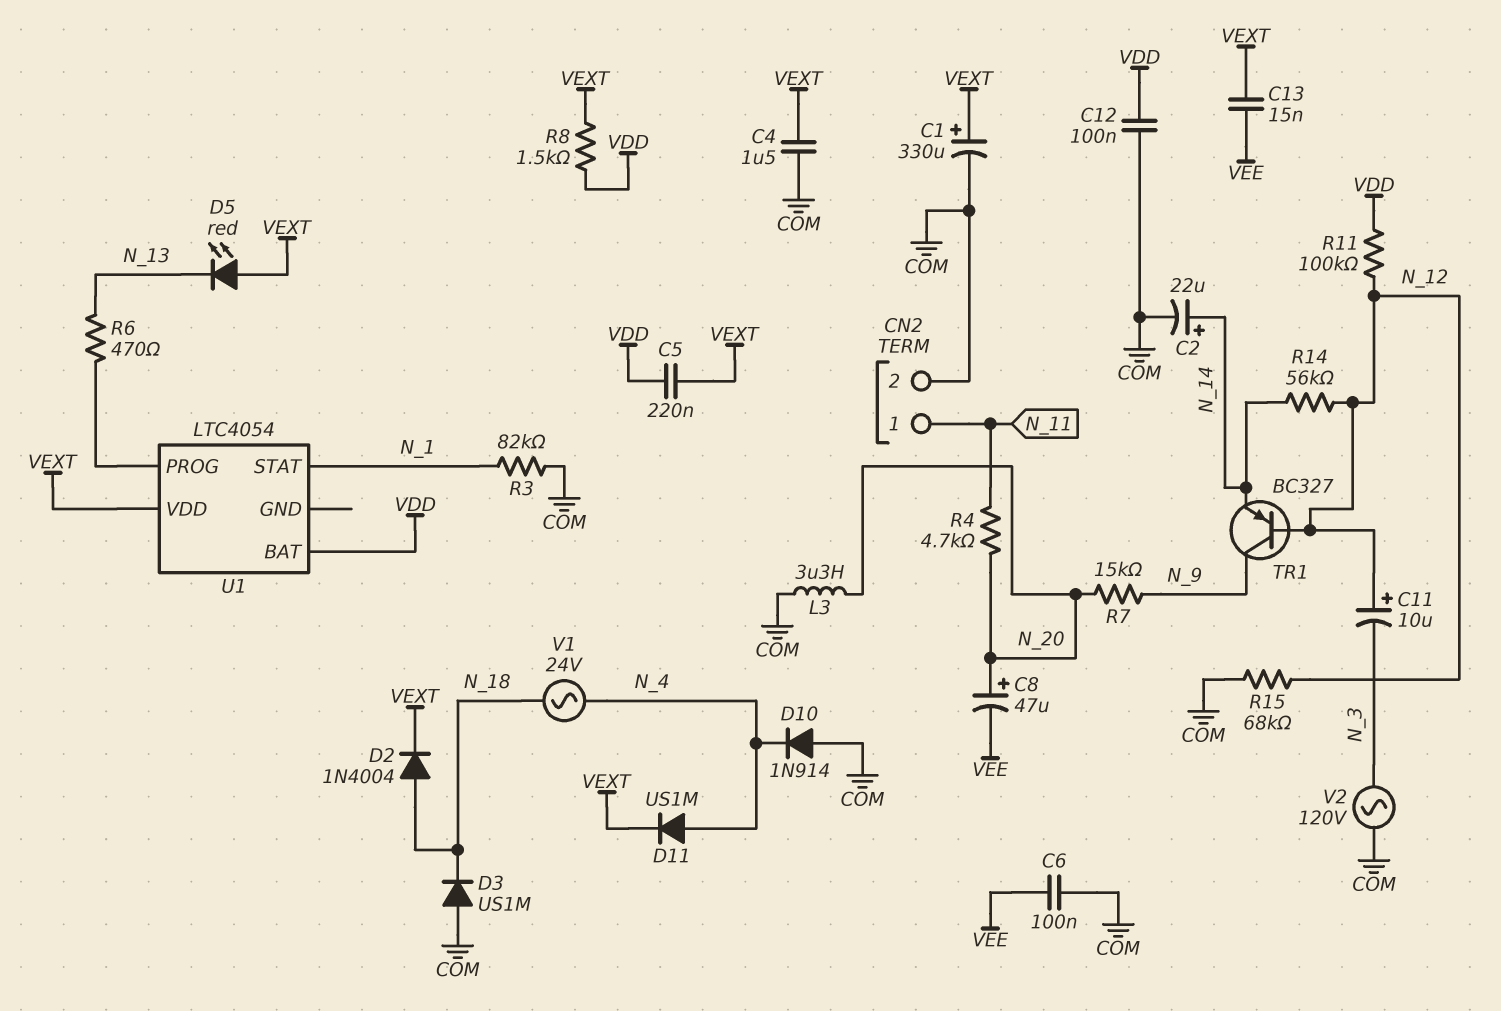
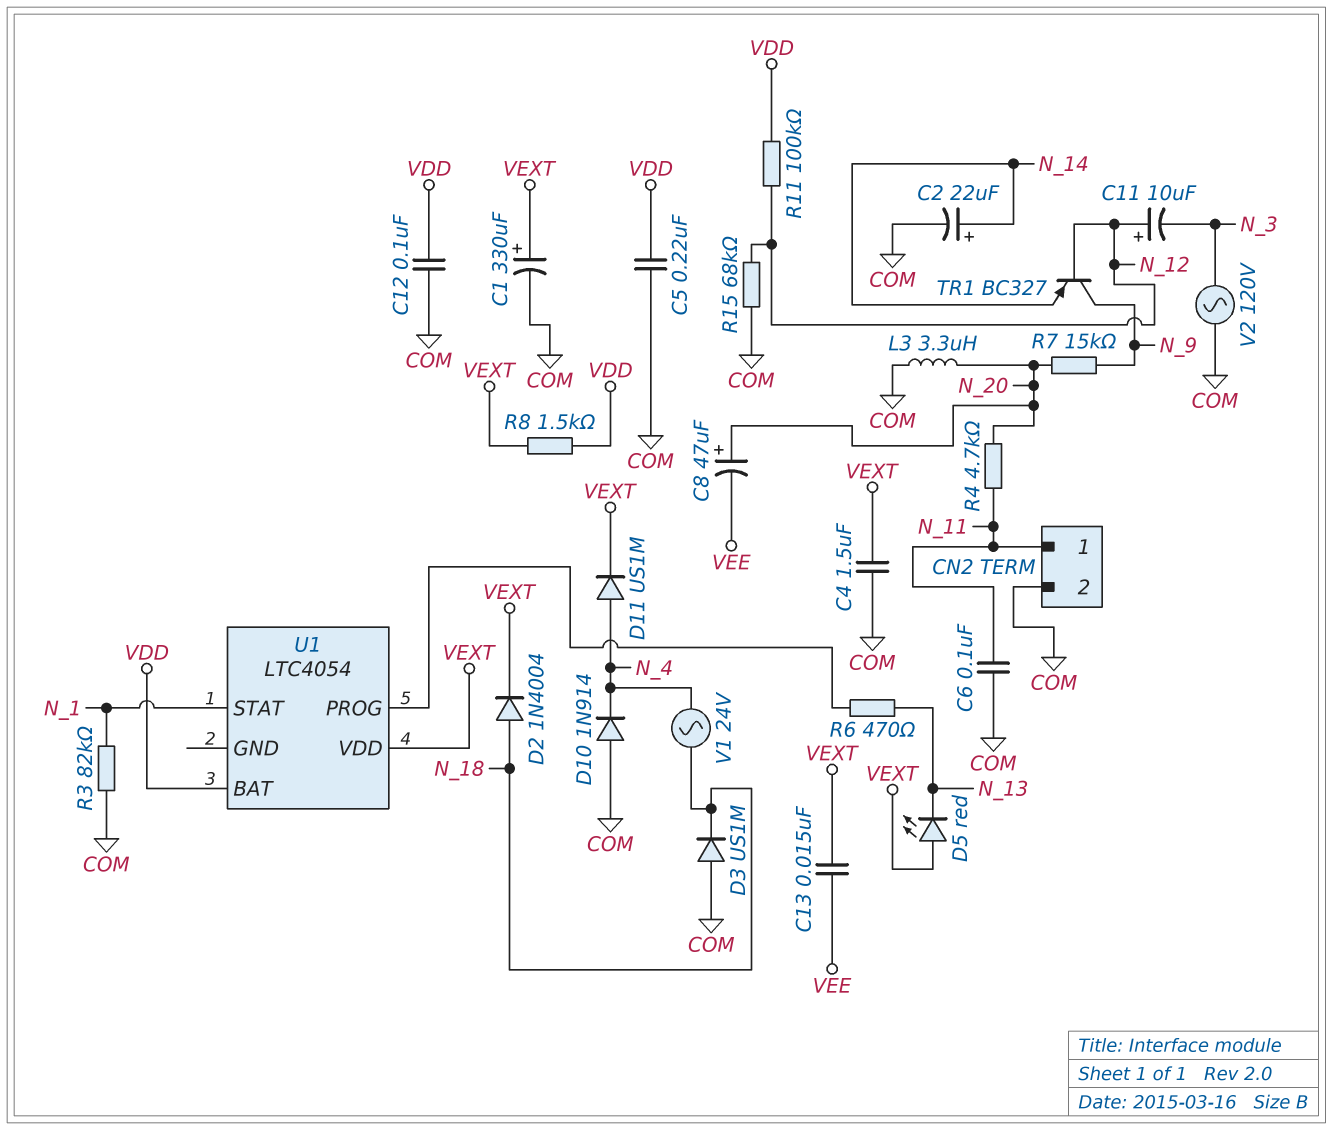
C5: 220nF (VDD, VEXT) -> 220nF (COM, VDD)
C6: 100nF (COM, VEE) -> 100nF (COM, N_11)
R14: 56k (N_12, N_14) -> none

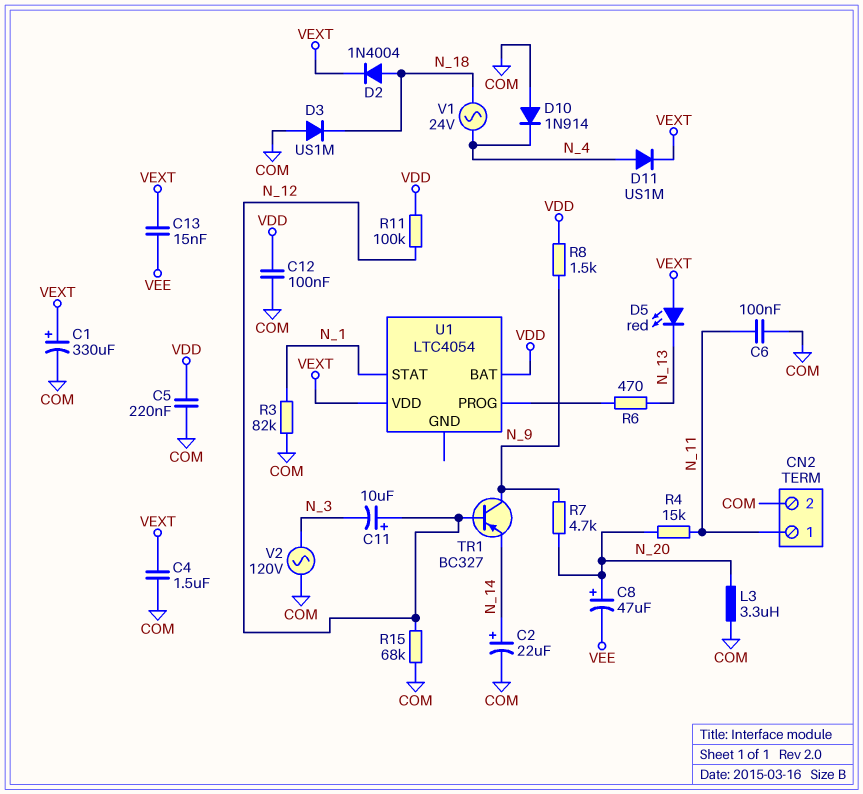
R4: 4.7k (N_11, N_20) -> 15k (N_11, N_20)
R7: 15k (N_9, N_20) -> 4.7k (N_9, N_20)
R8: 1.5k (VDD, VEXT) -> 1.5k (N_9, VDD)

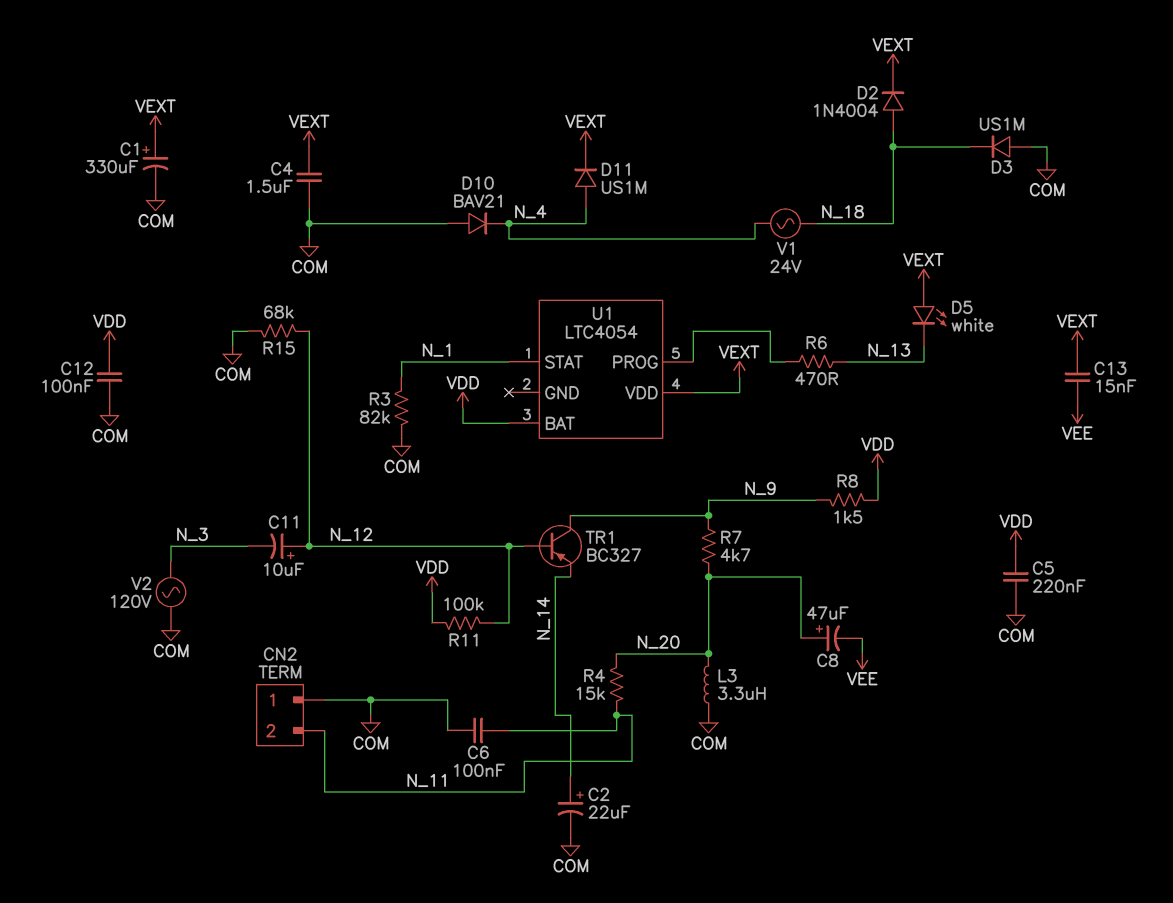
CN2 pin 1: N_11 -> COM
CN2 pin 2: COM -> N_11
D5: LED red (A VEXT, K N_13) -> LED white (A VEXT, K N_13)
D10: diode 1N914 (A COM, K N_4) -> diode BAV21 (A COM, K N_4)

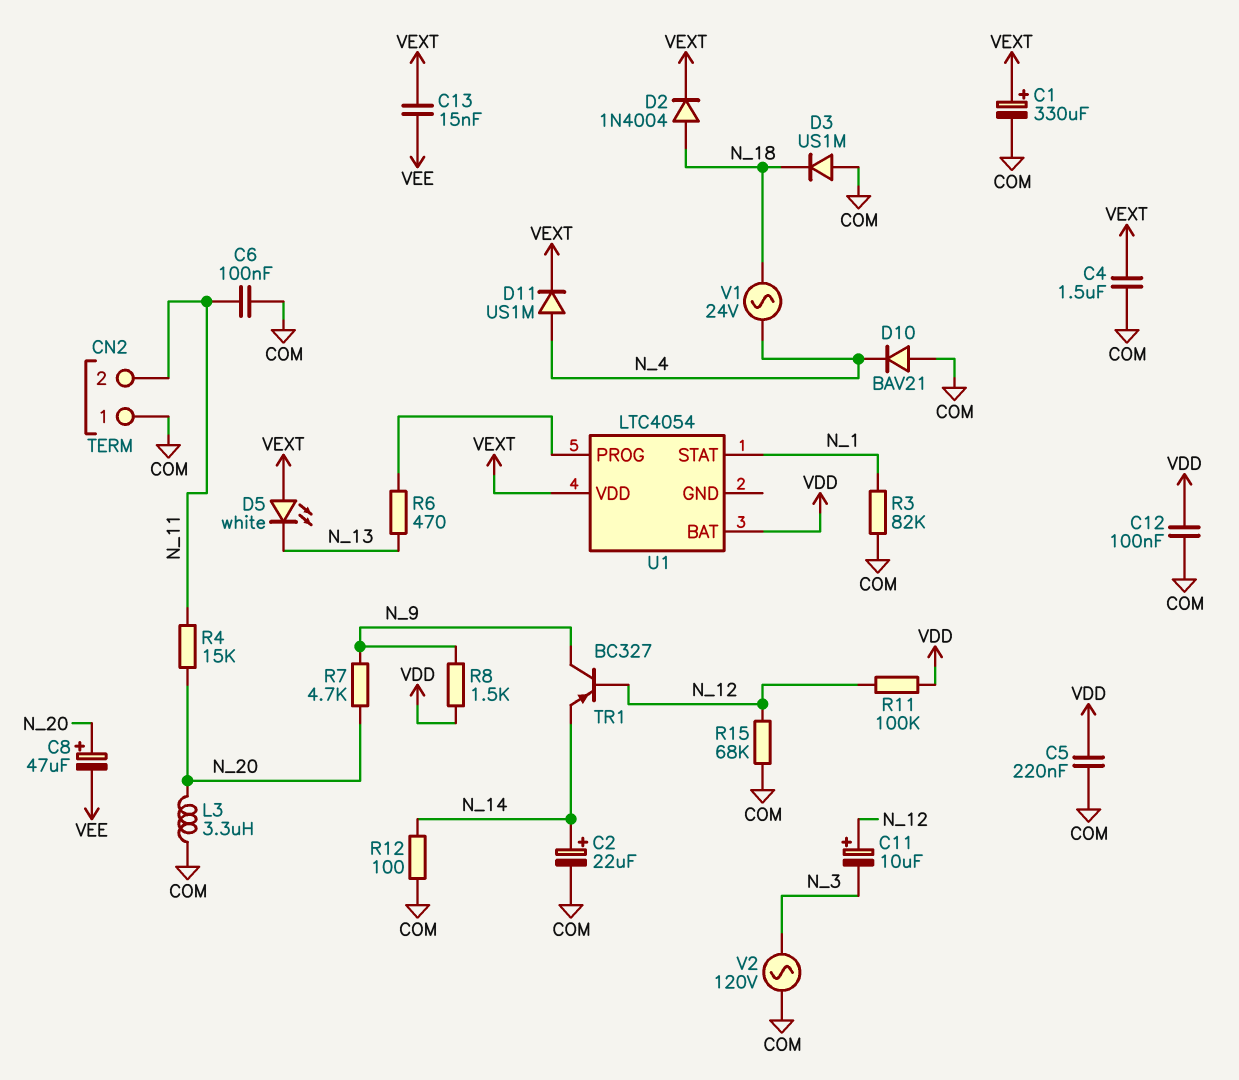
R12: none -> 100 (COM, N_14)

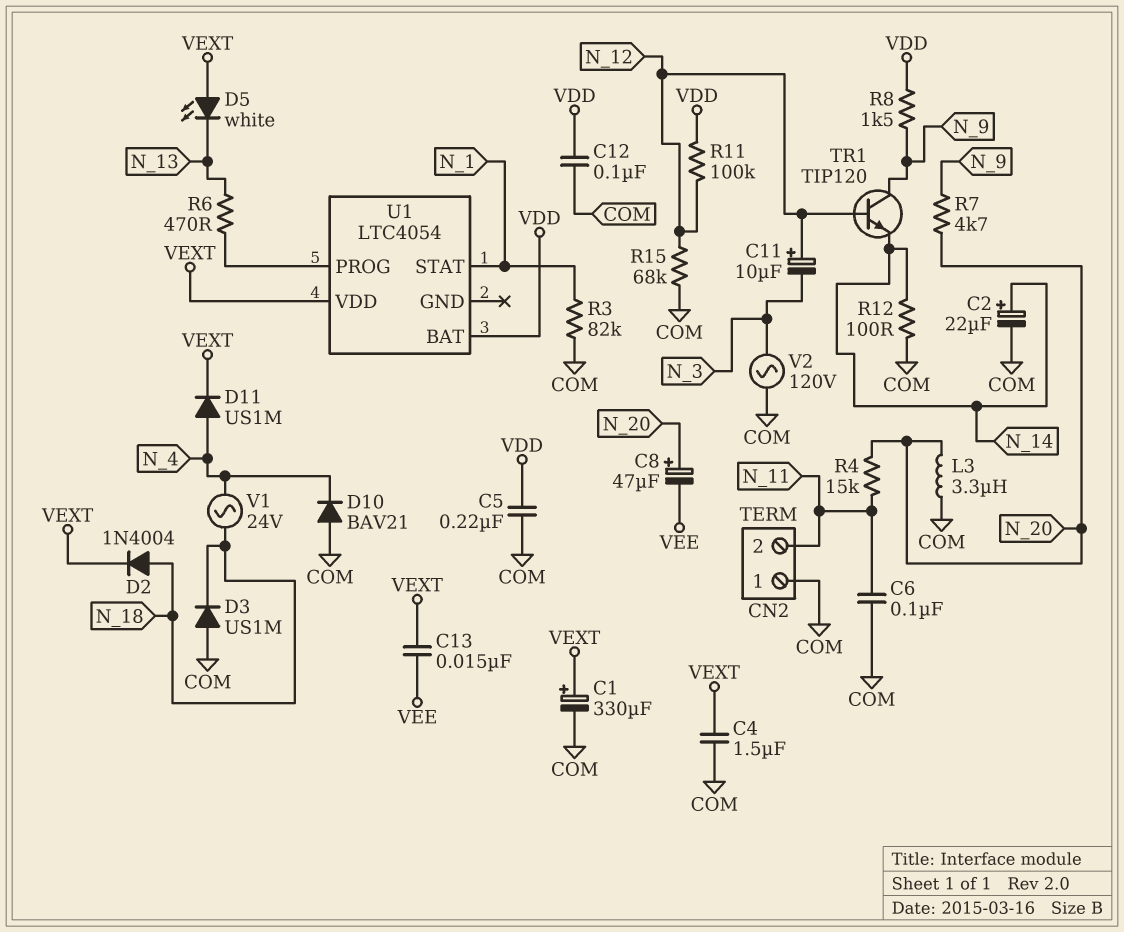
TR1: PNP BC327 (B N_12, C N_9, E N_14) -> NPN TIP120 (B N_12, C N_9, E N_14)

